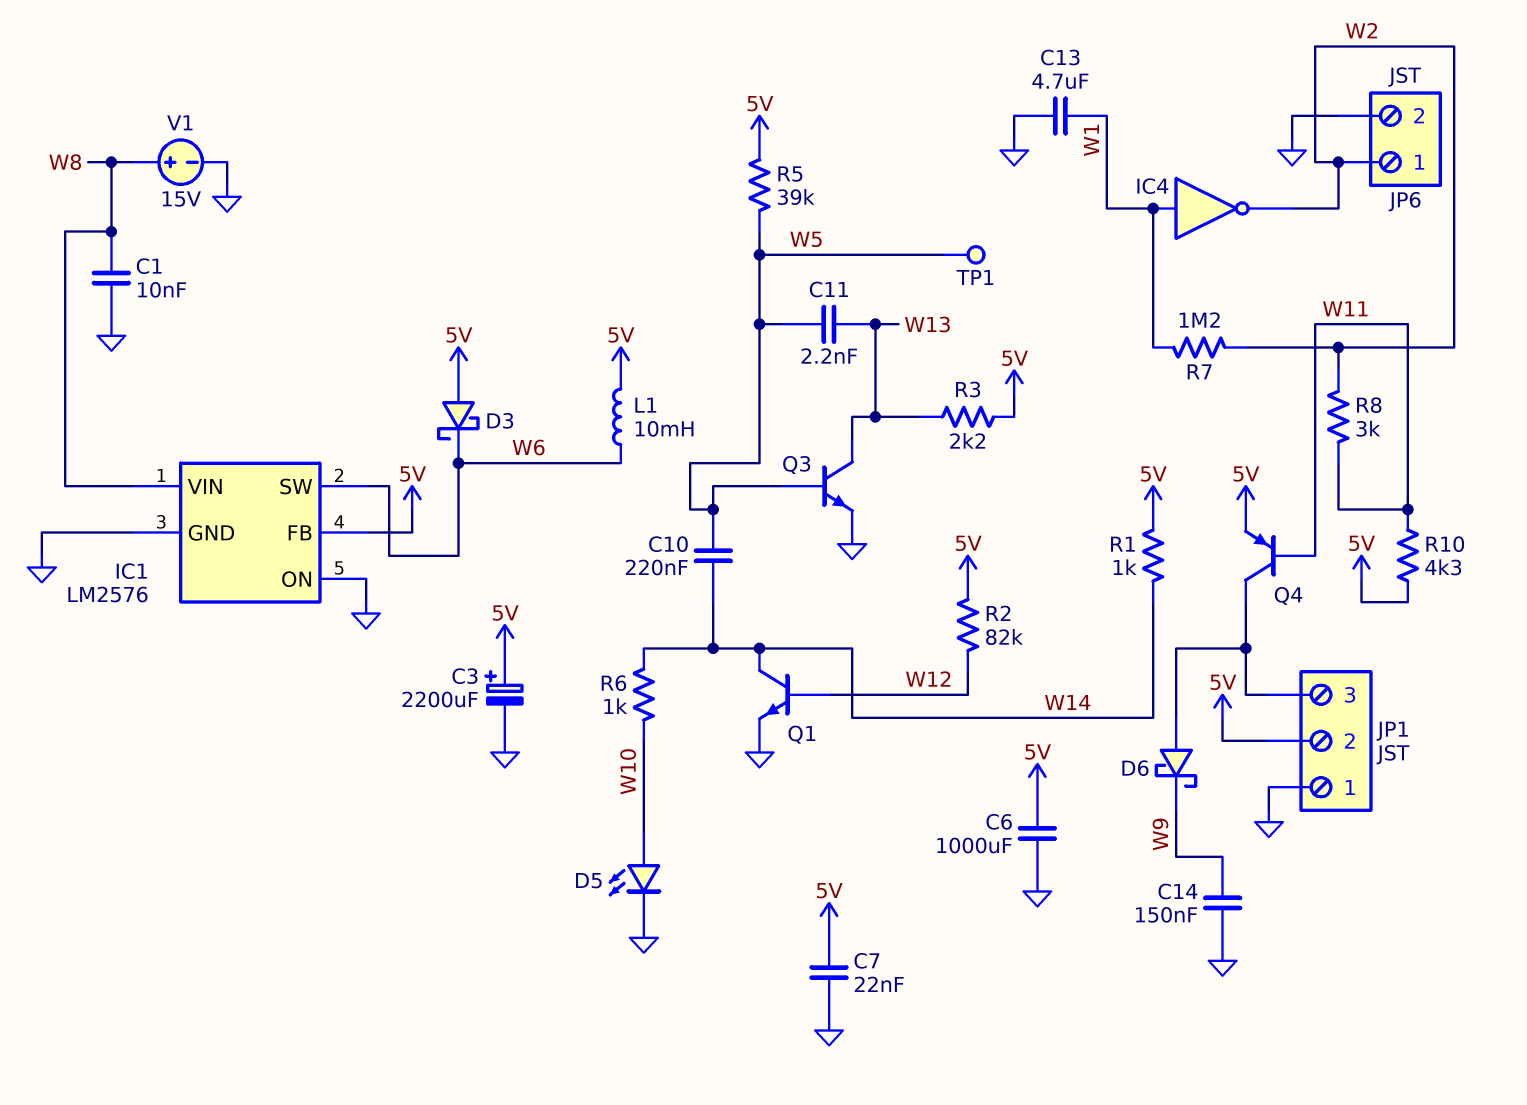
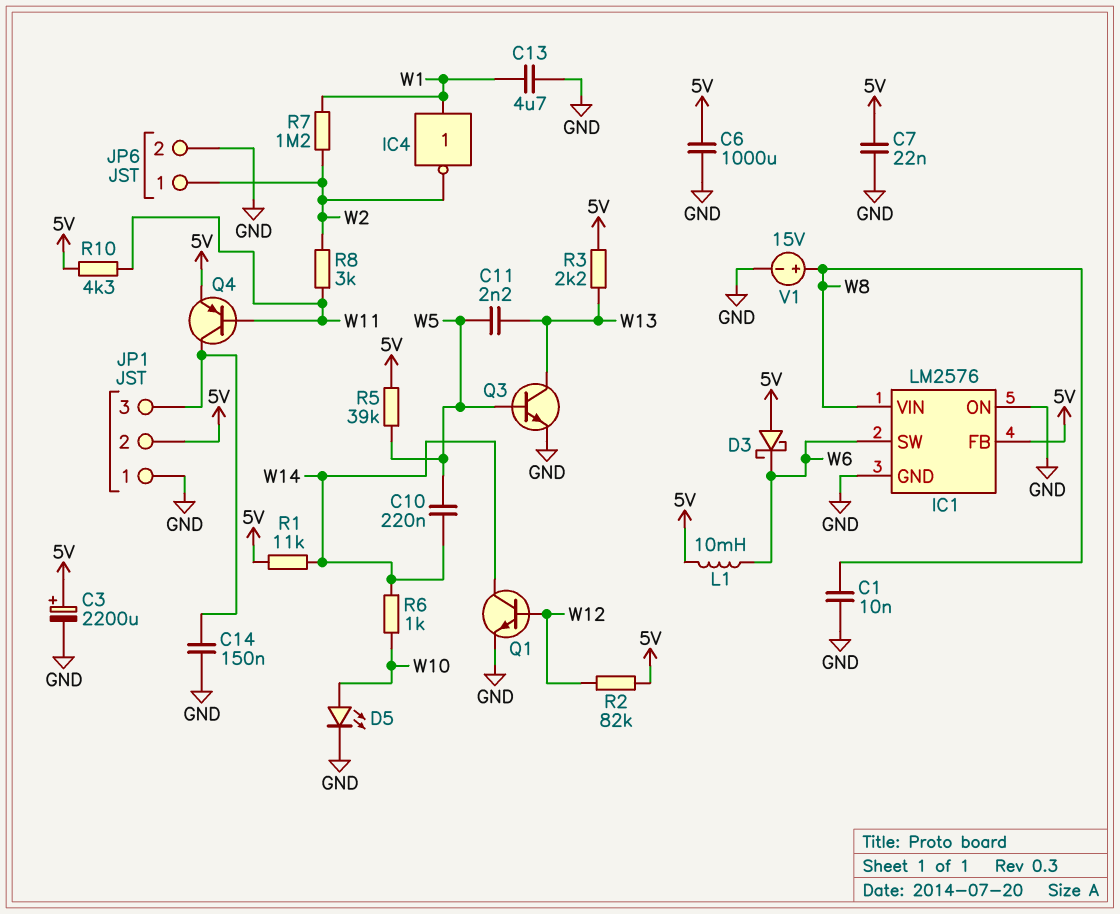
C14: 150nF (GND, W9) -> 150nF (GND, JP1/3)
D6: schottky (A JP1/3, K W9) -> none
R1: 1k (5V, W14) -> 11k (5V, W14)
TP1: test point (W5) -> none

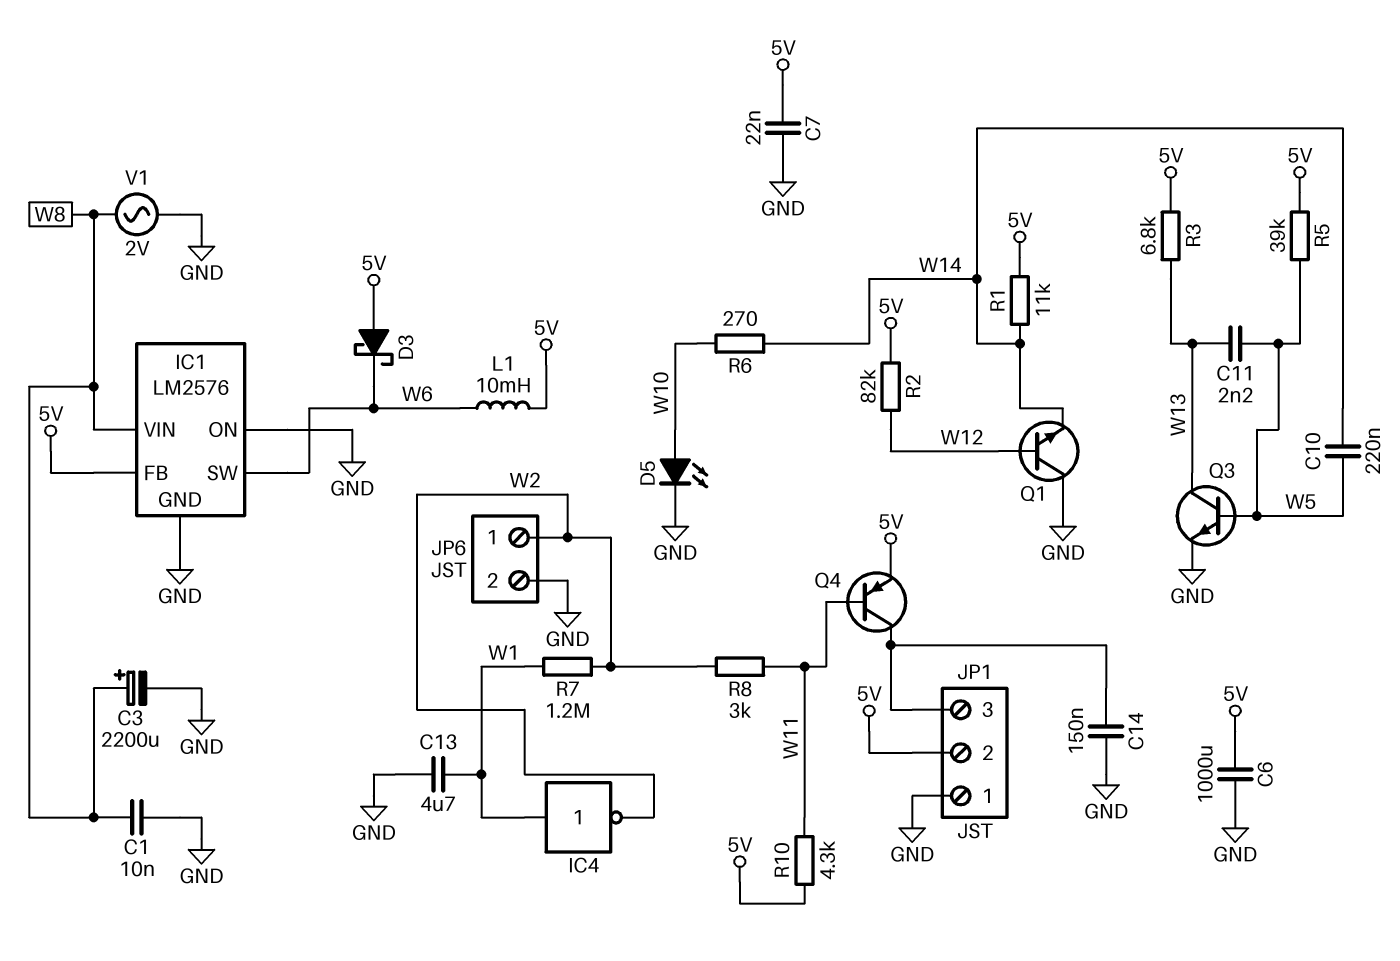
C3: 2200uF (plus 5V, minus GND) -> 2200uF (plus W8, minus GND)
Q1: NPN (B W12, C W14, E GND) -> NPN (B W12, C GND, E W14)
R3: 2.2k (5V, W13) -> 6.8k (5V, W13)
R6: 1k (W10, W14) -> 270 (W10, W14)
V1: 15V (plus W8, minus GND) -> AC 2V (GND, W8)

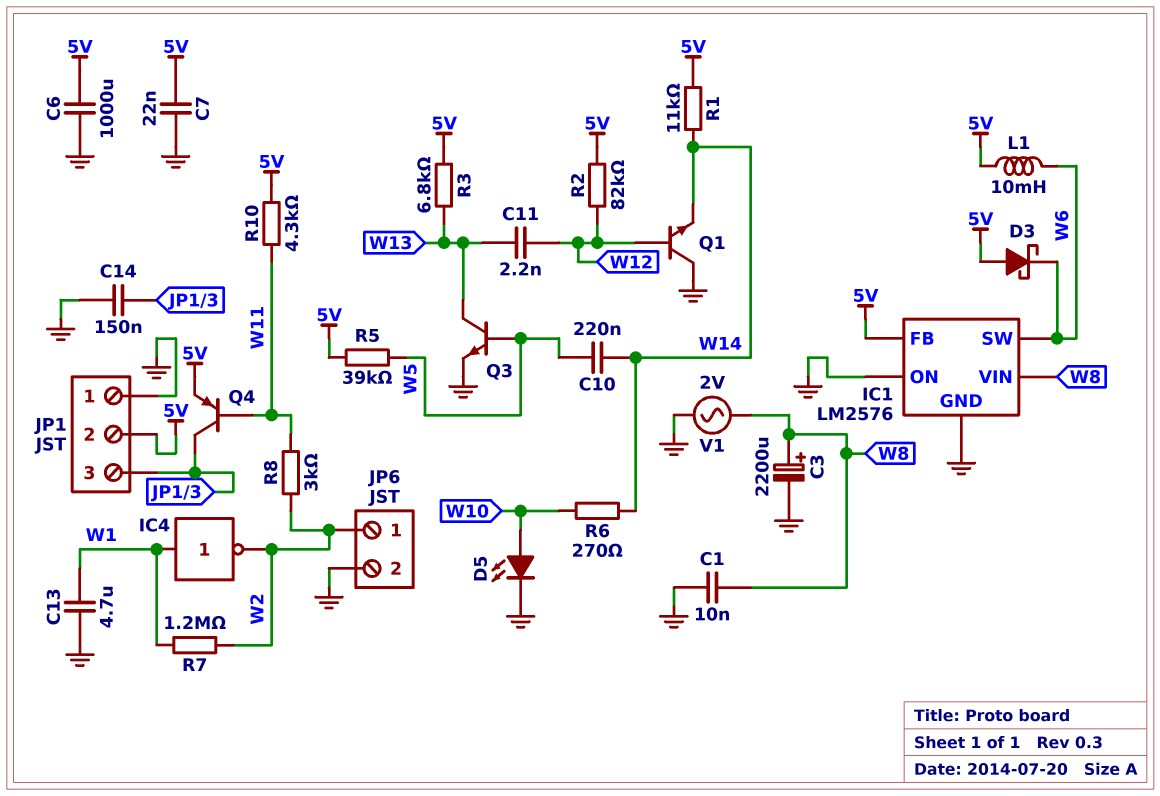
C11: 2.2nF (W5, W13) -> 2.2nF (W12, W13)

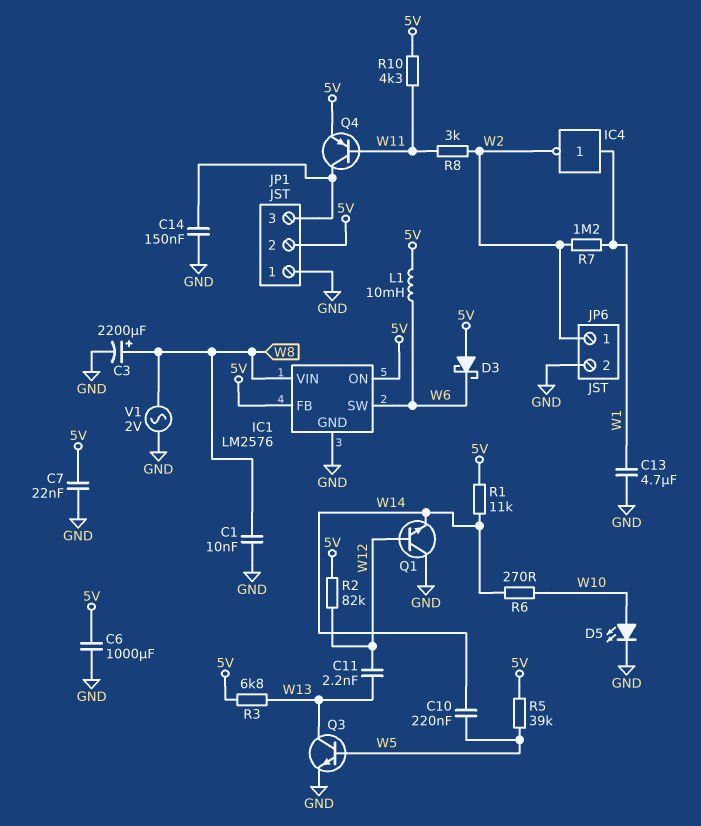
IC1 pin ON: GND -> 5V

